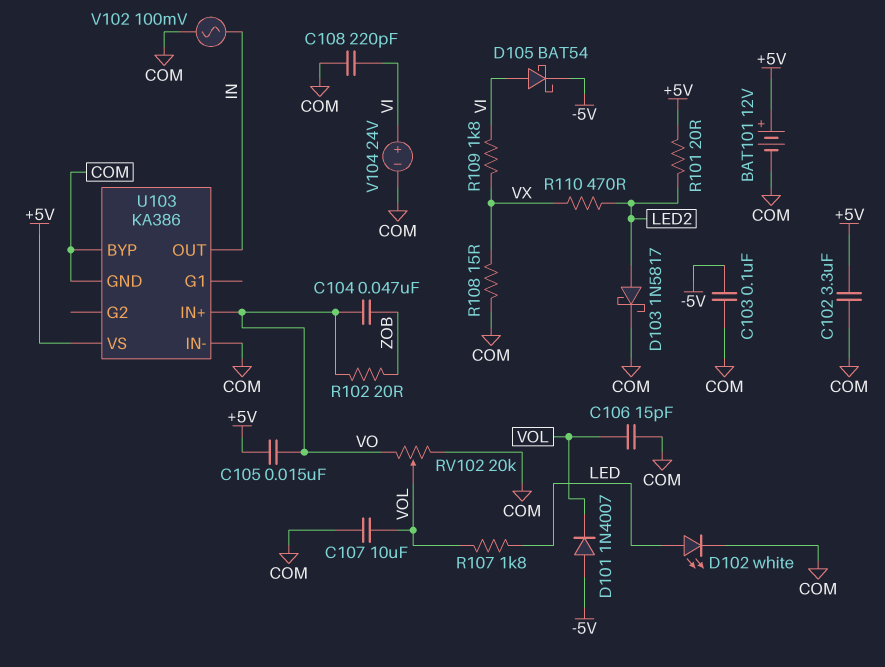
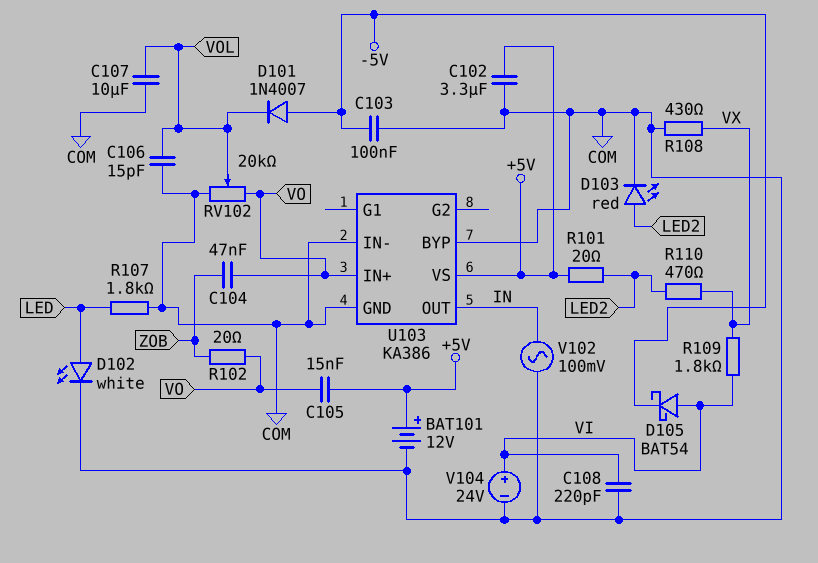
D103: schottky 1N5817 (A LED2, K COM) -> LED red (A LED2, K COM)
R107: 1.8k (LED, VOL) -> 1.8k (COM, LED)
R108: 15 (COM, VX) -> 430 (COM, VX)

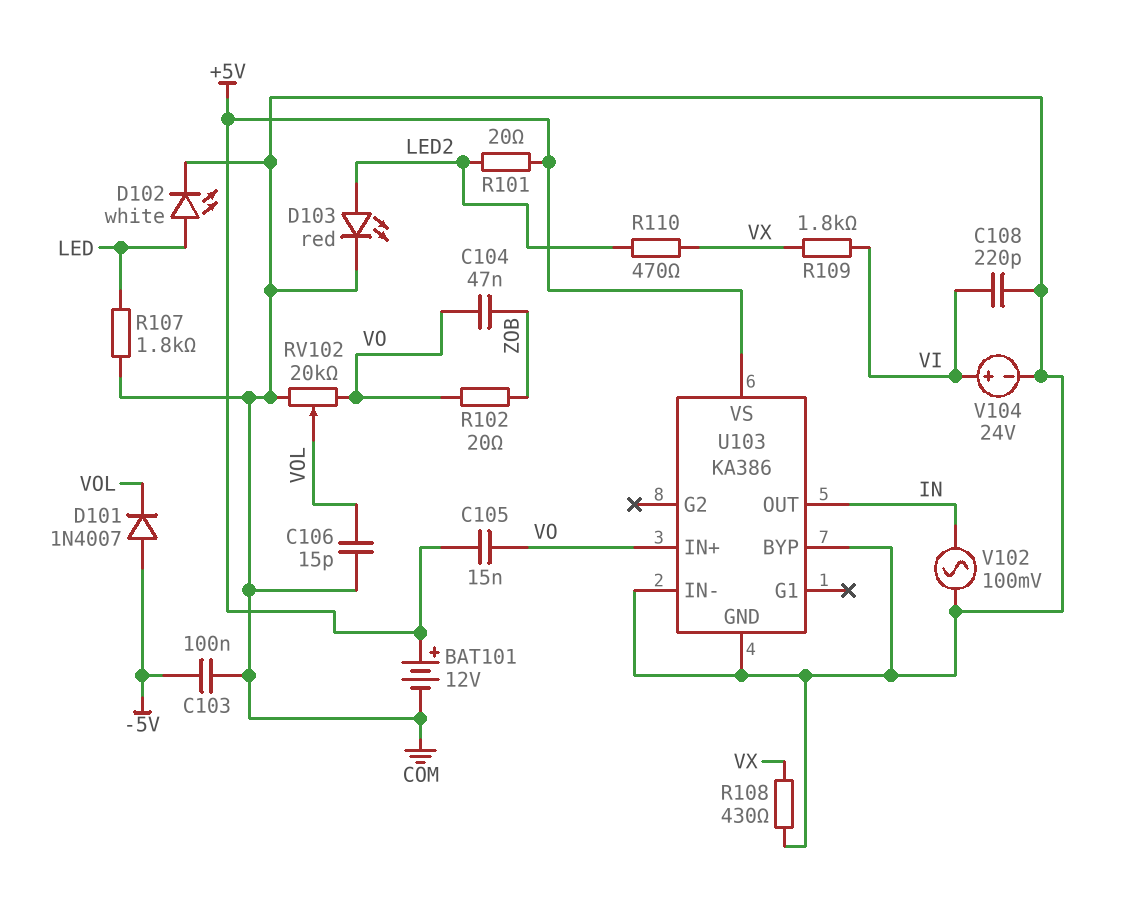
C102: 3.3uF (+5V, COM) -> none
C107: 10uF (COM, VOL) -> none
D105: schottky BAT54 (A VI, K -5V) -> none

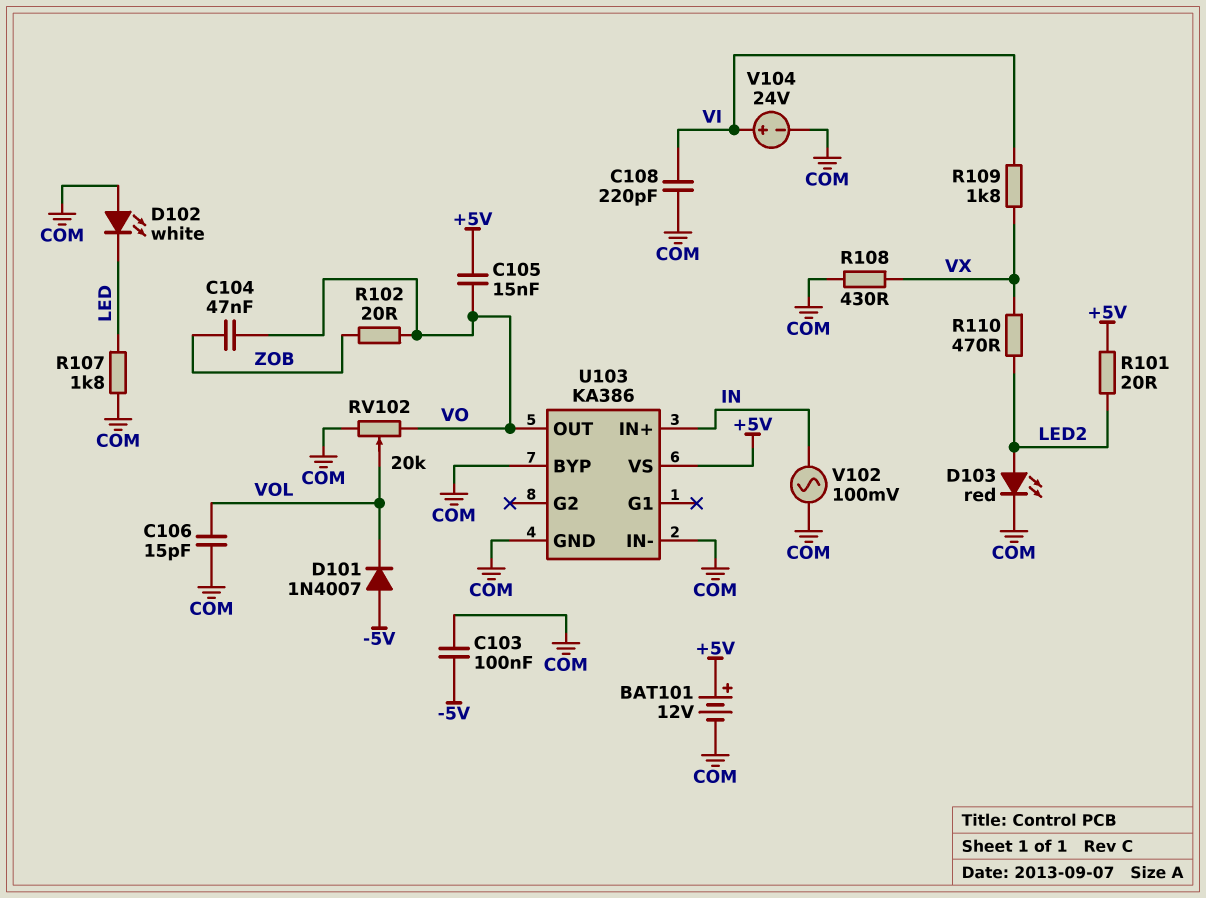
D102: LED white (A LED, K COM) -> LED white (A COM, K LED)
U103 pin IN+: VO -> IN
U103 pin OUT: IN -> VO

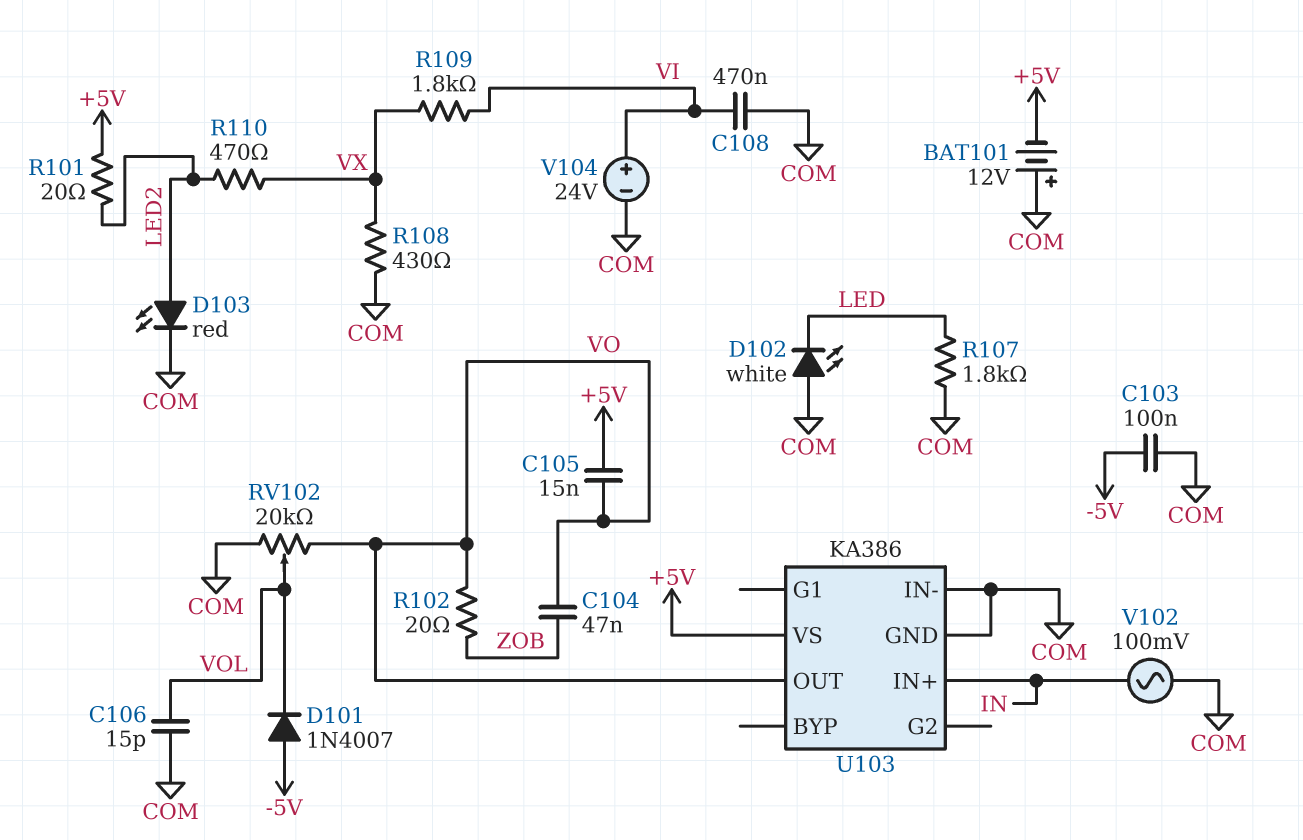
BAT101: 12V (plus +5V, minus COM) -> 12V (plus COM, minus +5V)
C108: 220pF (COM, VI) -> 470nF (COM, VI)
U103 pin BYP: COM -> none

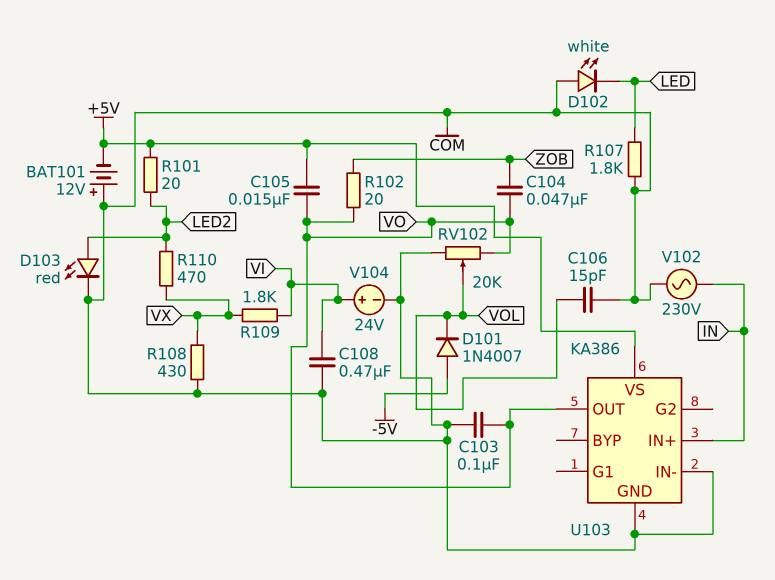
C103: 100nF (-5V, COM) -> 100nF (COM, VO)
V102: AC 100mV (COM, IN) -> AC 230V (COM, IN)

